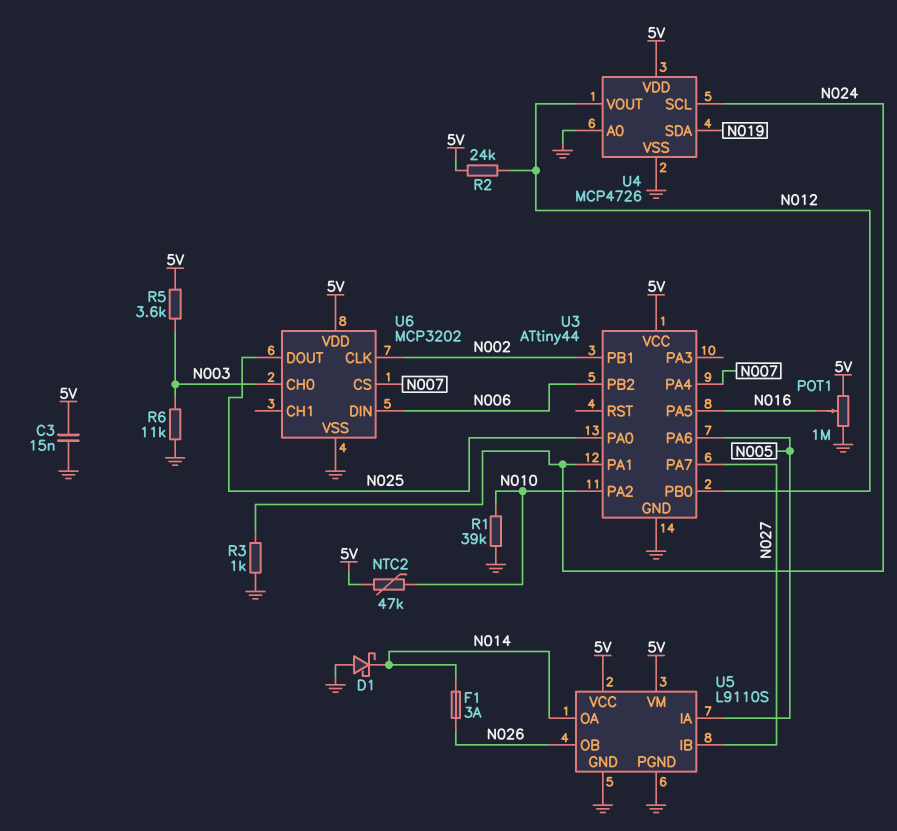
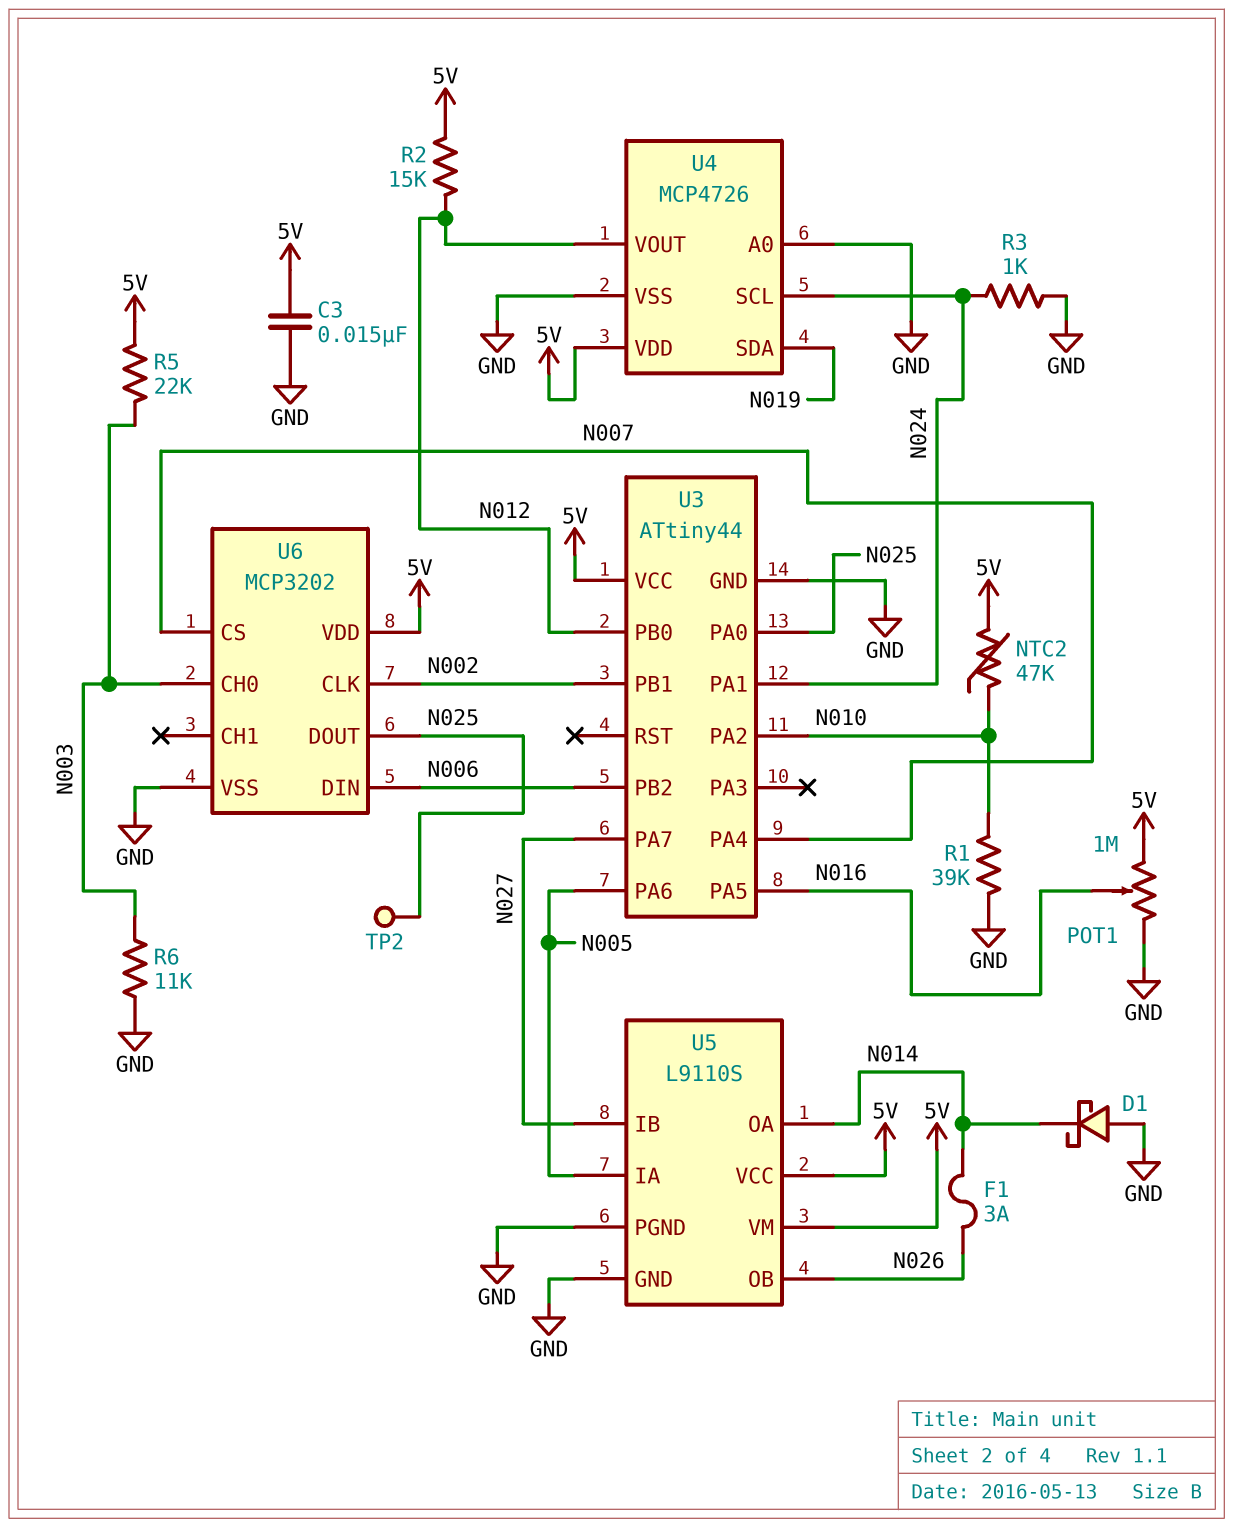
R2: 24k (5V, N012) -> 15k (5V, N012)
R5: 3.6k (5V, N003) -> 22k (5V, N003)
TP2: none -> test point (N025)

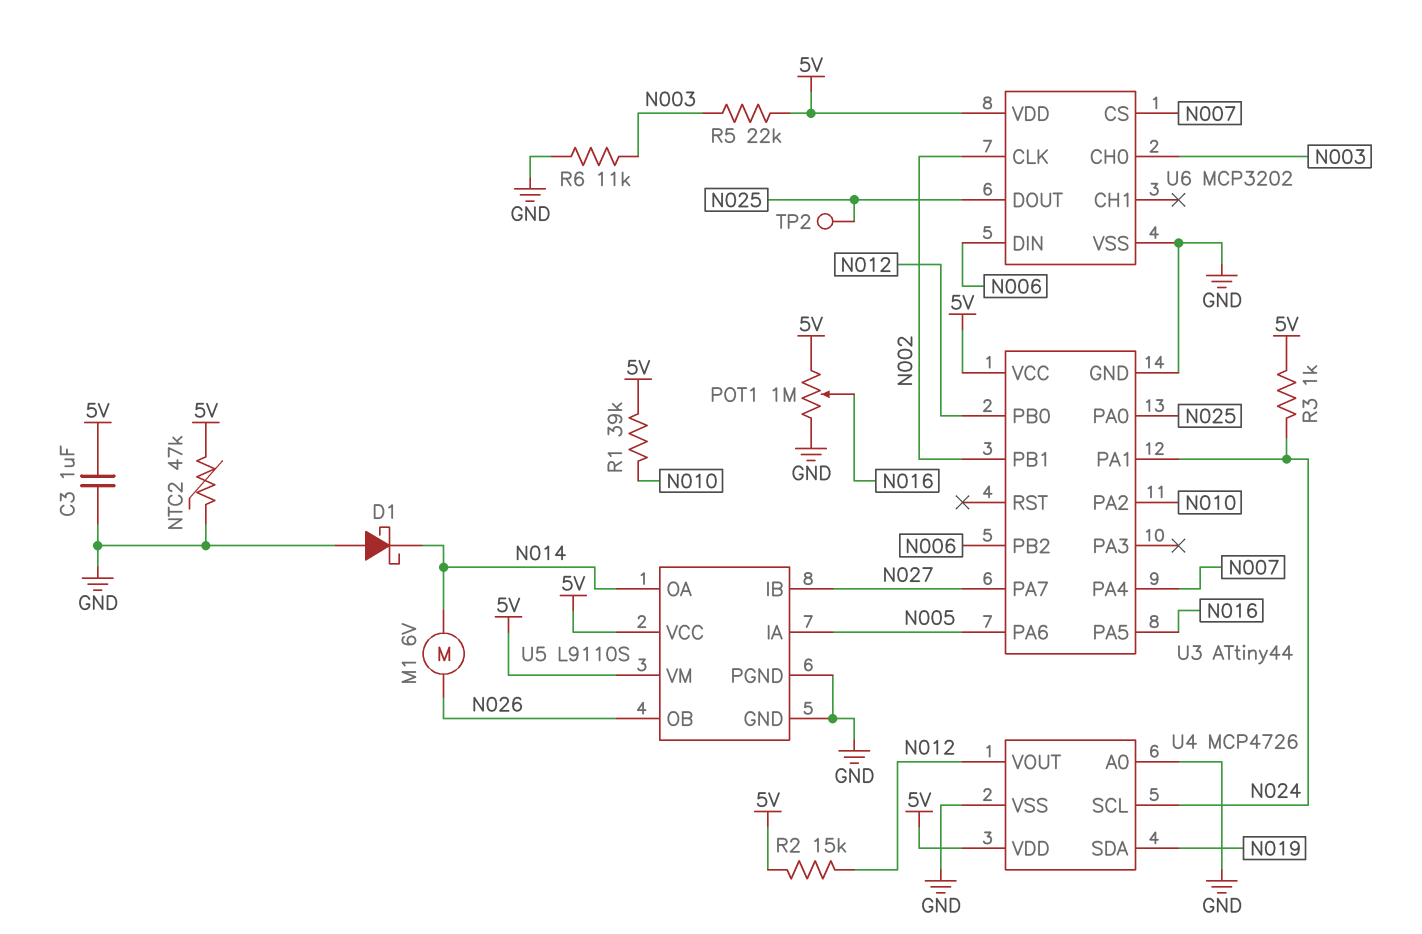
C3: 15nF (5V, GND) -> 1uF (5V, GND)
F1: 3A (N014, N026) -> none
M1: none -> motor 6V (N014, N026)
NTC2: 47k (5V, N010) -> 47k (5V, GND)
R1: 39k (GND, N010) -> 39k (5V, N010)
R3: 1k (GND, N024) -> 1k (5V, N024)

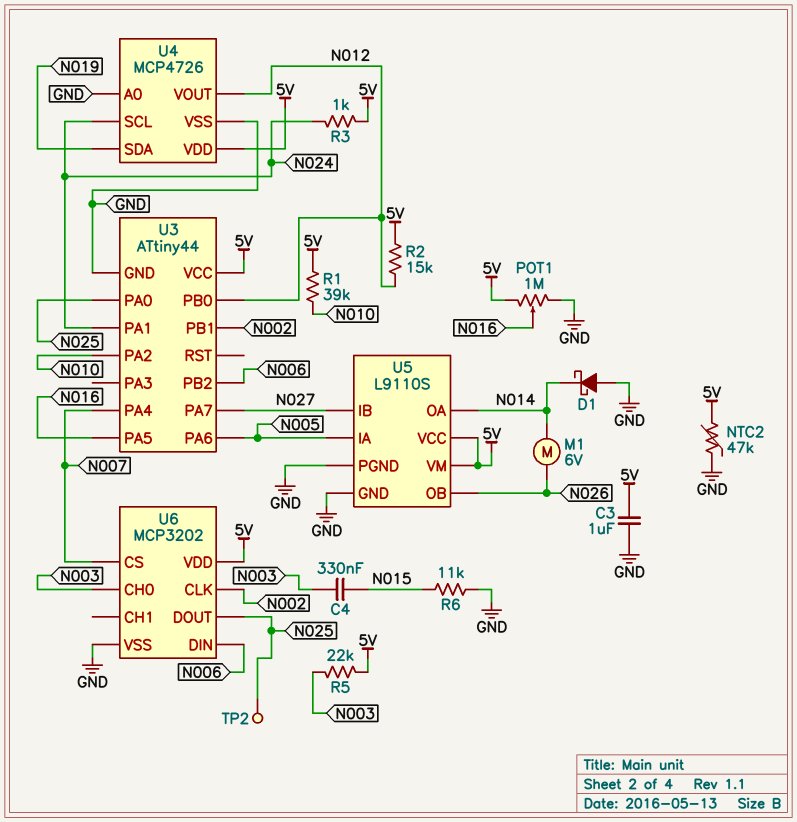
C4: none -> 330nF (N003, N015)
R6: 11k (GND, N003) -> 11k (GND, N015)

